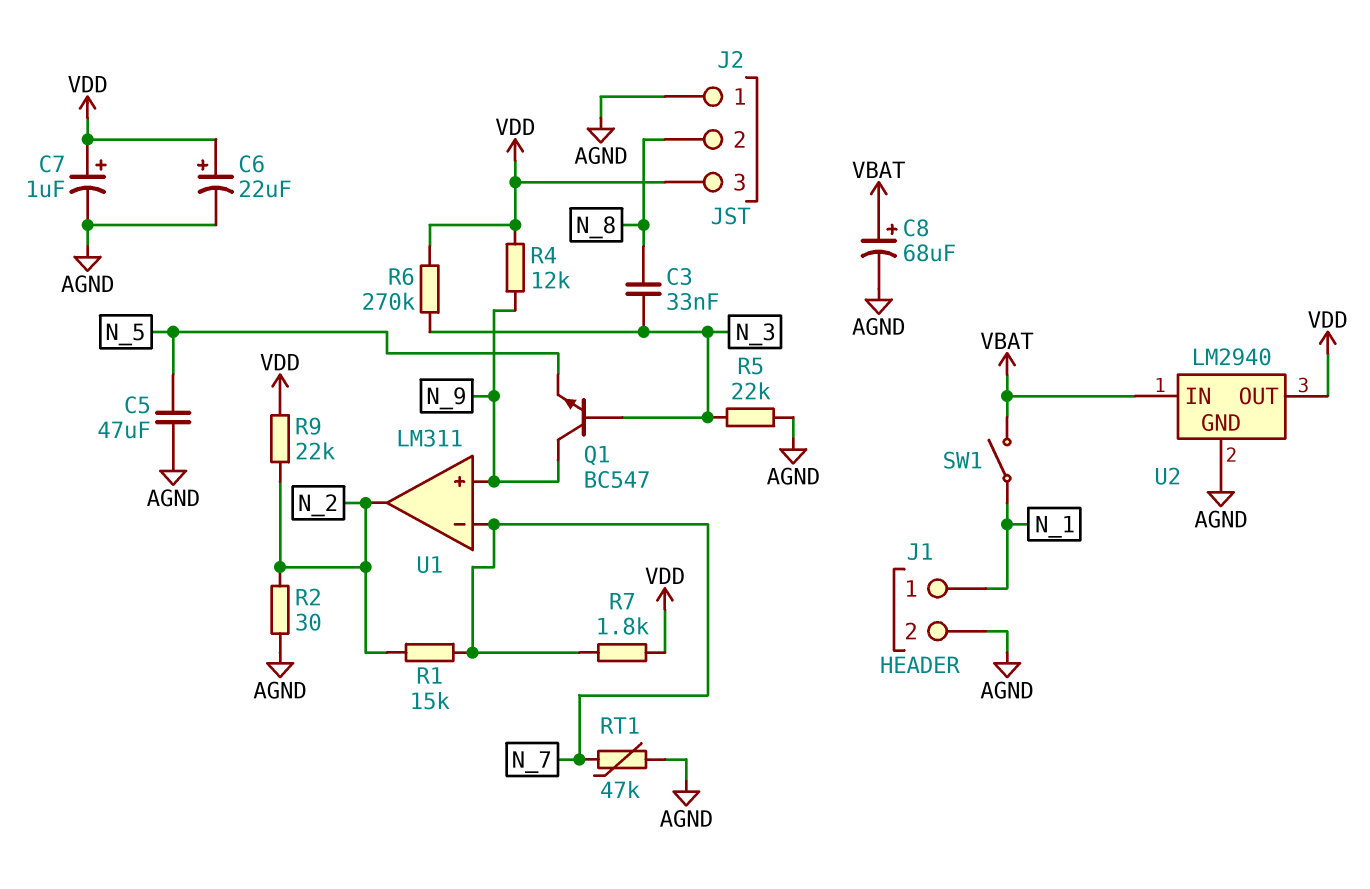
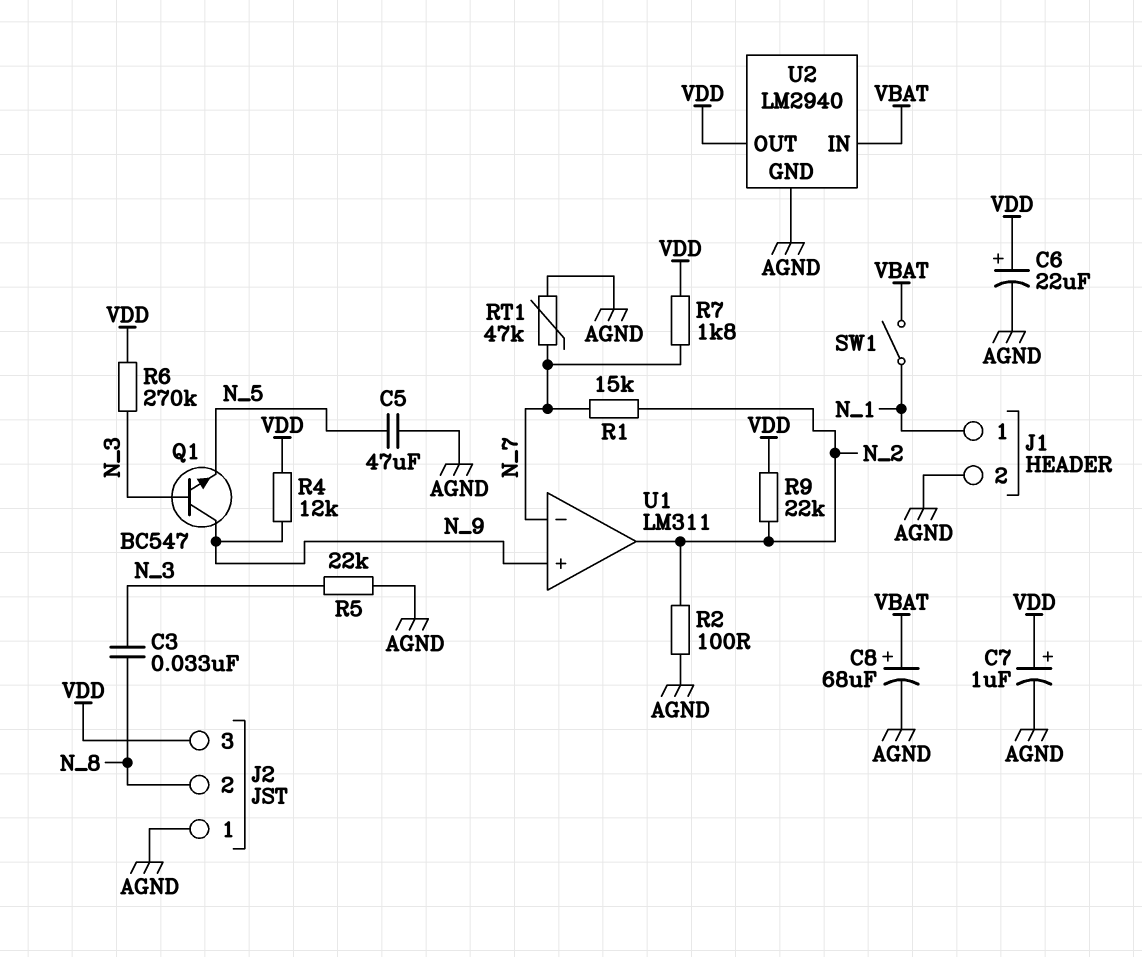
R2: 30 (AGND, N_2) -> 100 (AGND, N_2)

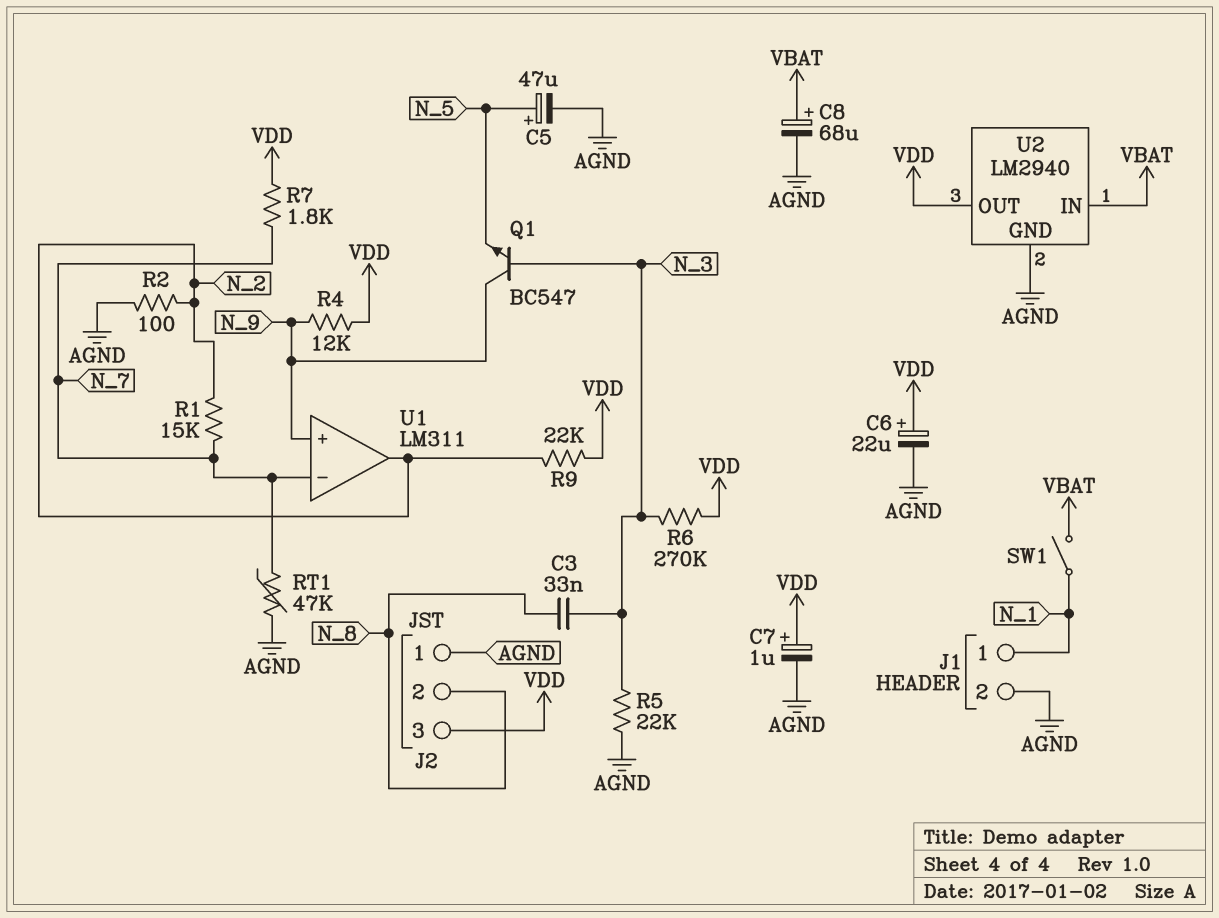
C5: 47uF (AGND, N_5) -> 47uF (plus N_5, minus AGND)

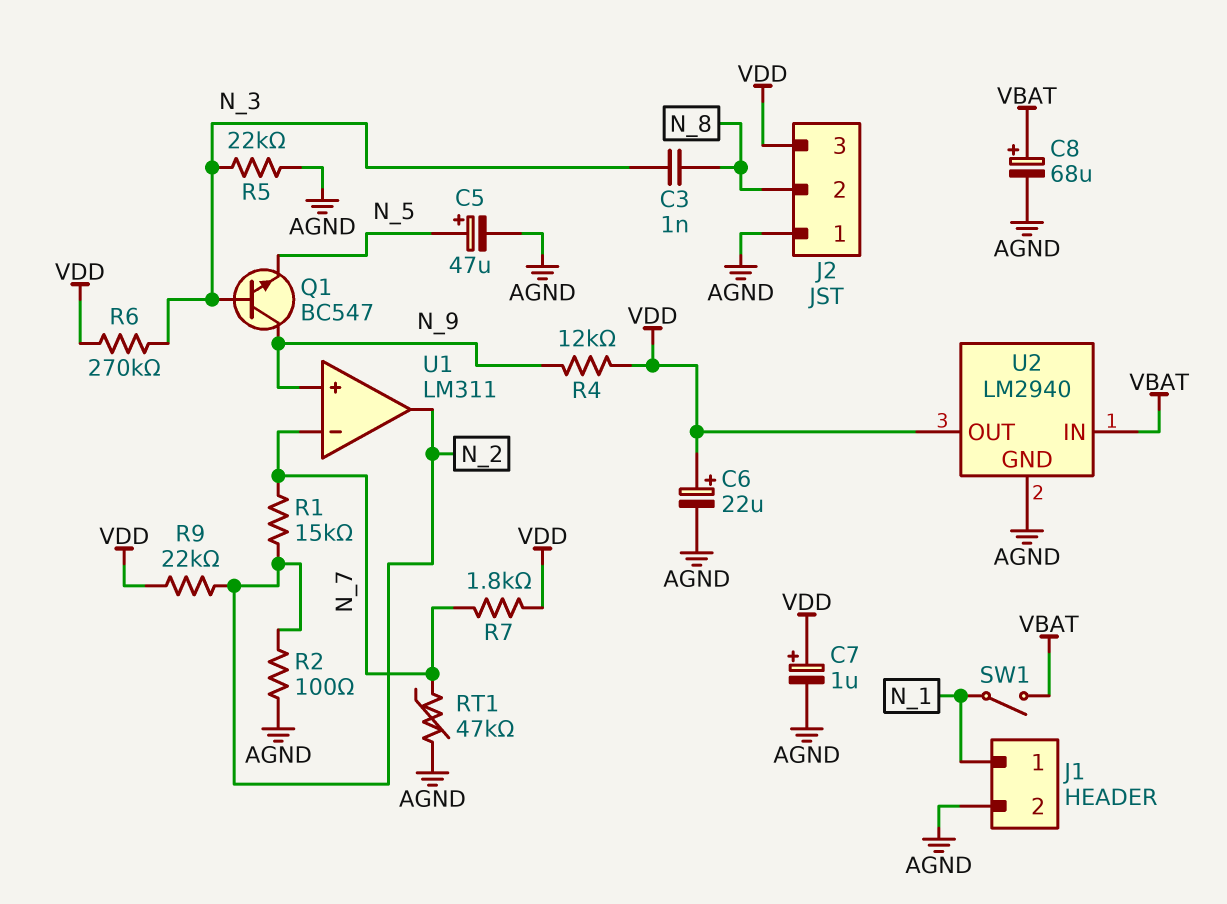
C3: 33nF (N_3, N_8) -> 1nF (N_3, N_8)

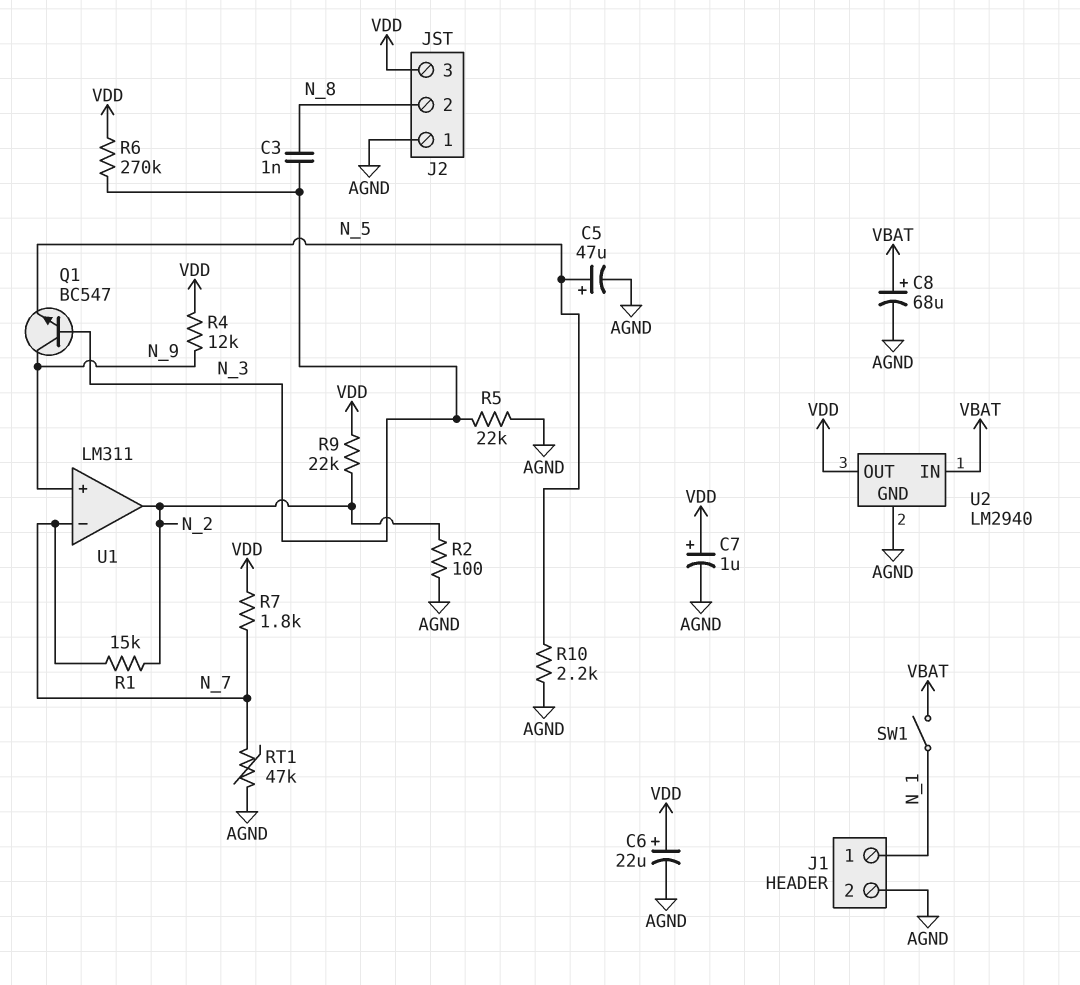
R10: none -> 2.2k (AGND, N_5)

